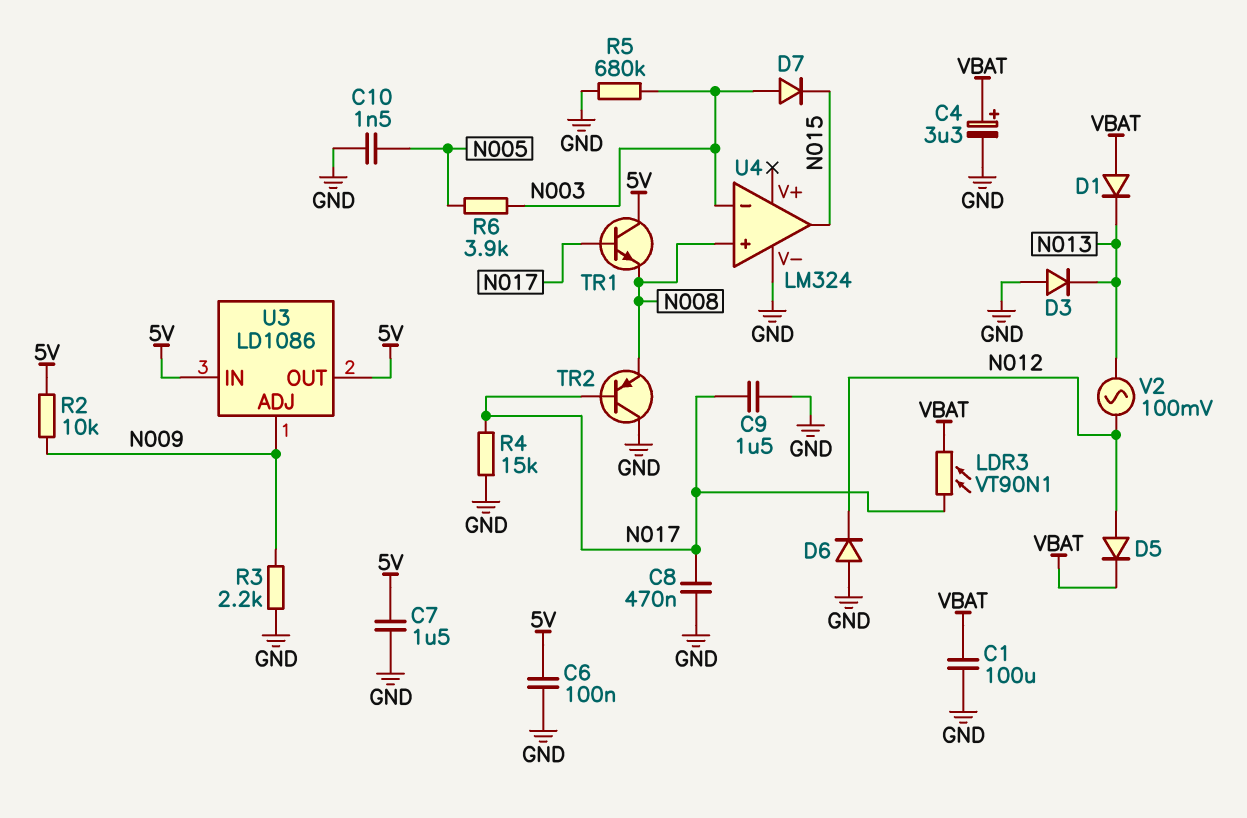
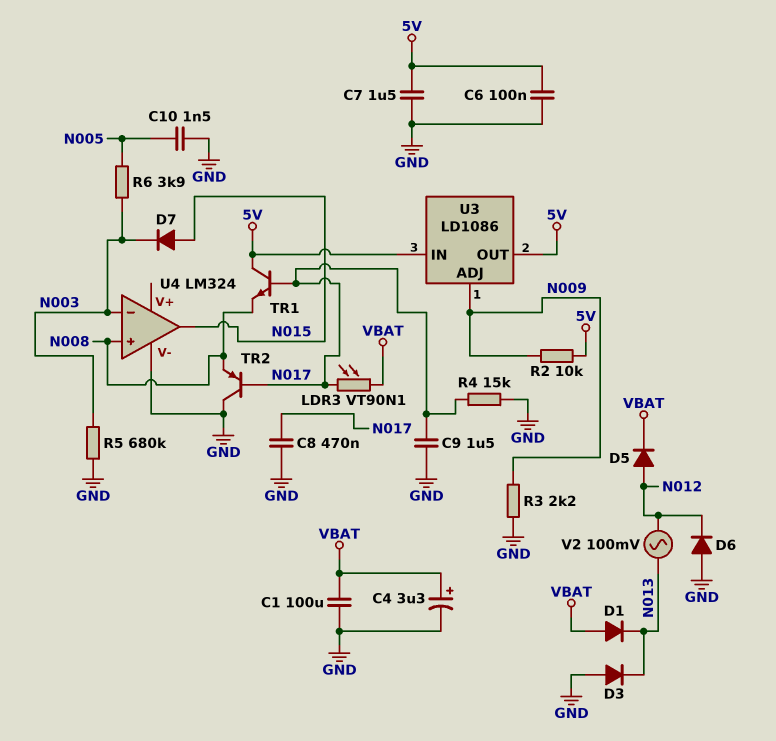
D7: diode (A N003, K N015) -> diode (A N015, K N003)

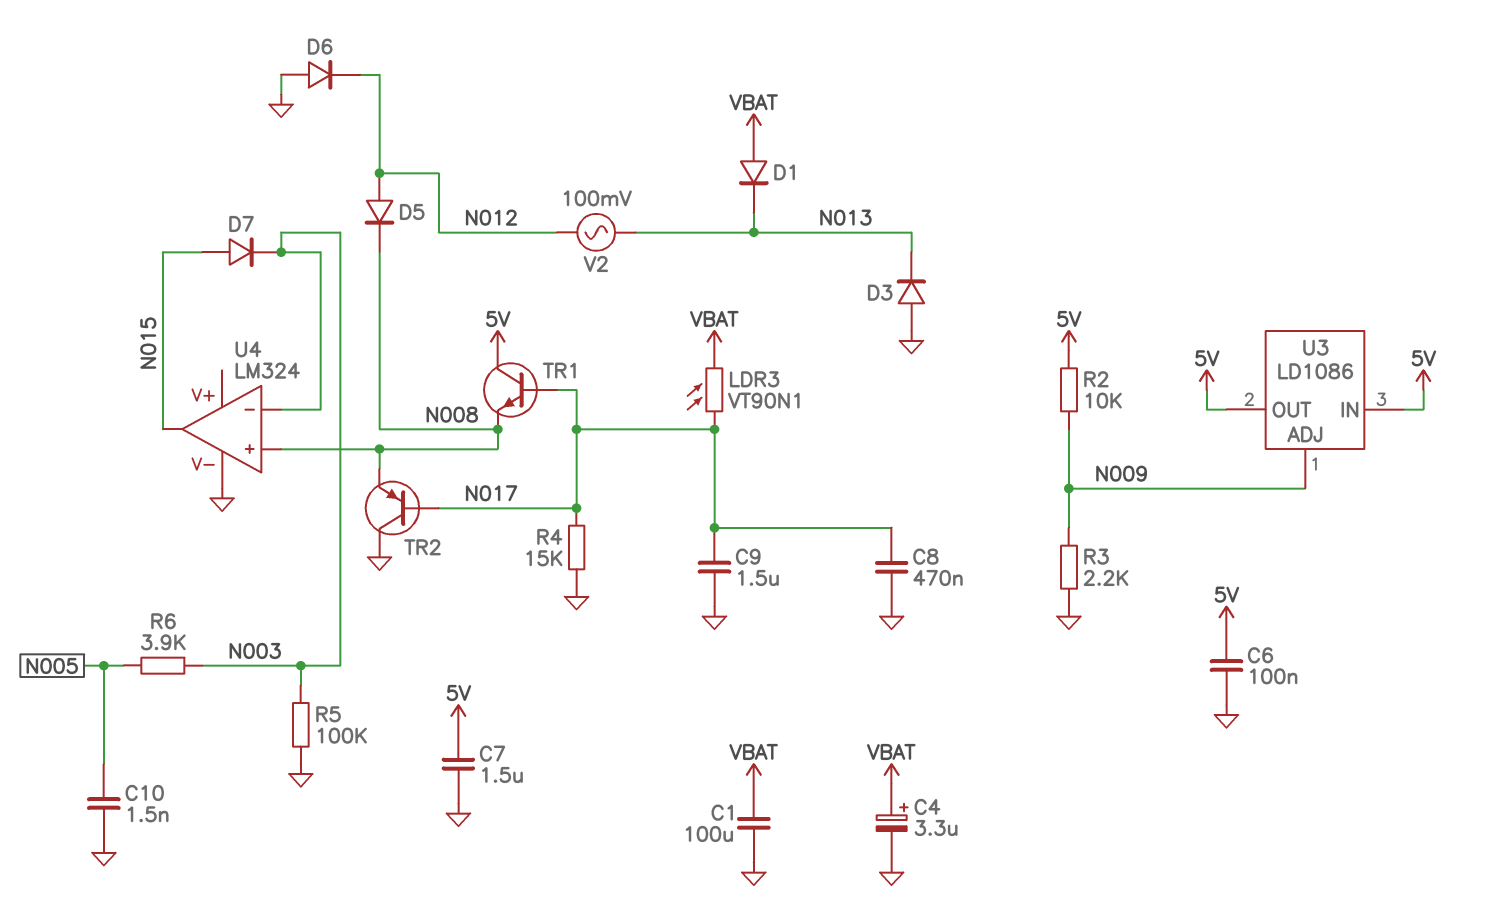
D5: diode (A N012, K VBAT) -> diode (A N012, K N008)
R5: 680k (GND, N003) -> 100k (GND, N003)

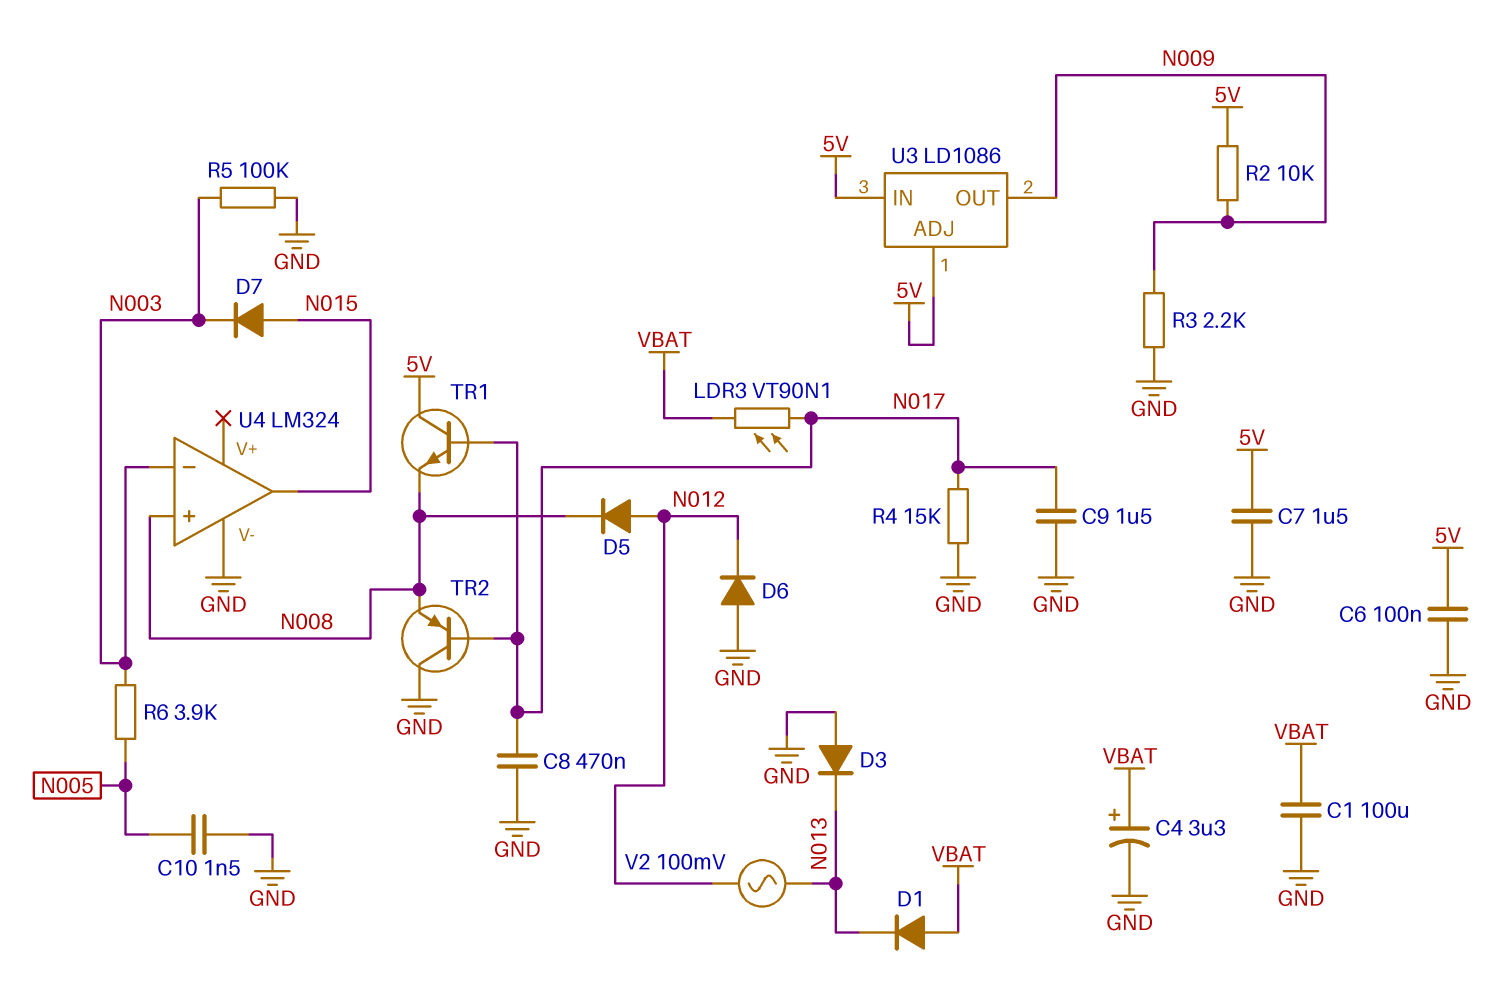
U3 pin ADJ: N009 -> 5V
U3 pin OUT: 5V -> N009

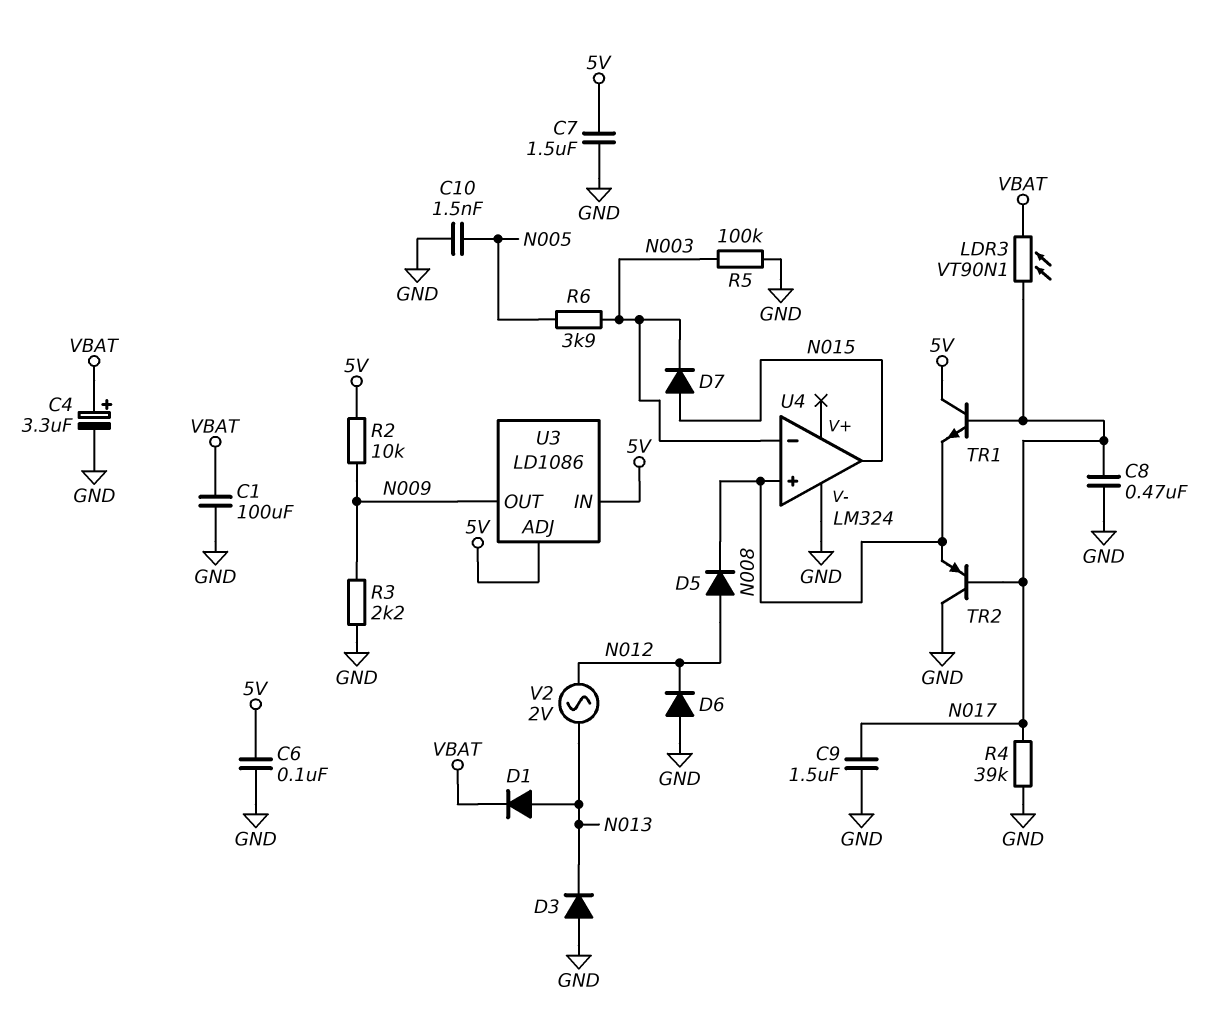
D1: diode (A VBAT, K N013) -> diode (A N013, K VBAT)
R4: 15k (GND, N017) -> 39k (GND, N017)
V2: AC 100mV (N012, N013) -> AC 2V (N012, N013)

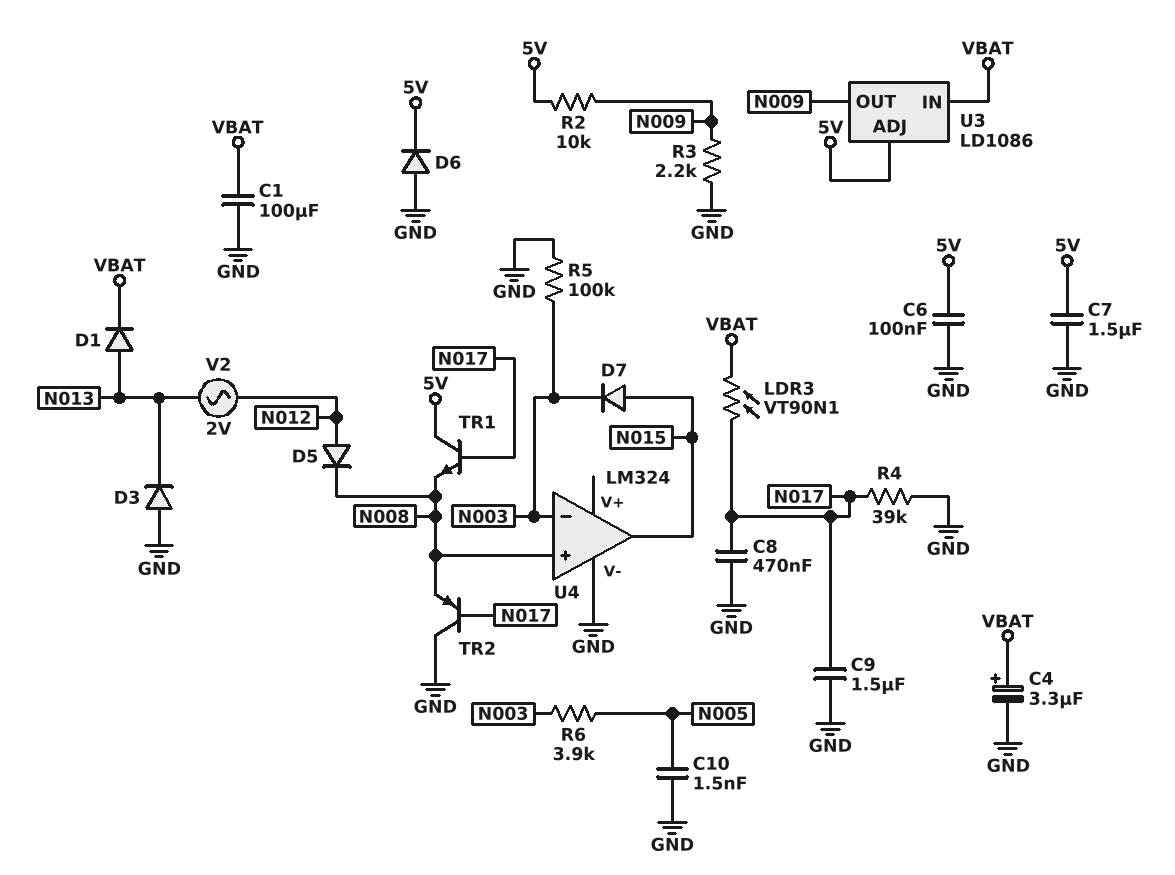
D6: diode (A GND, K N012) -> diode (A GND, K 5V)
U3 pin IN: 5V -> VBAT

